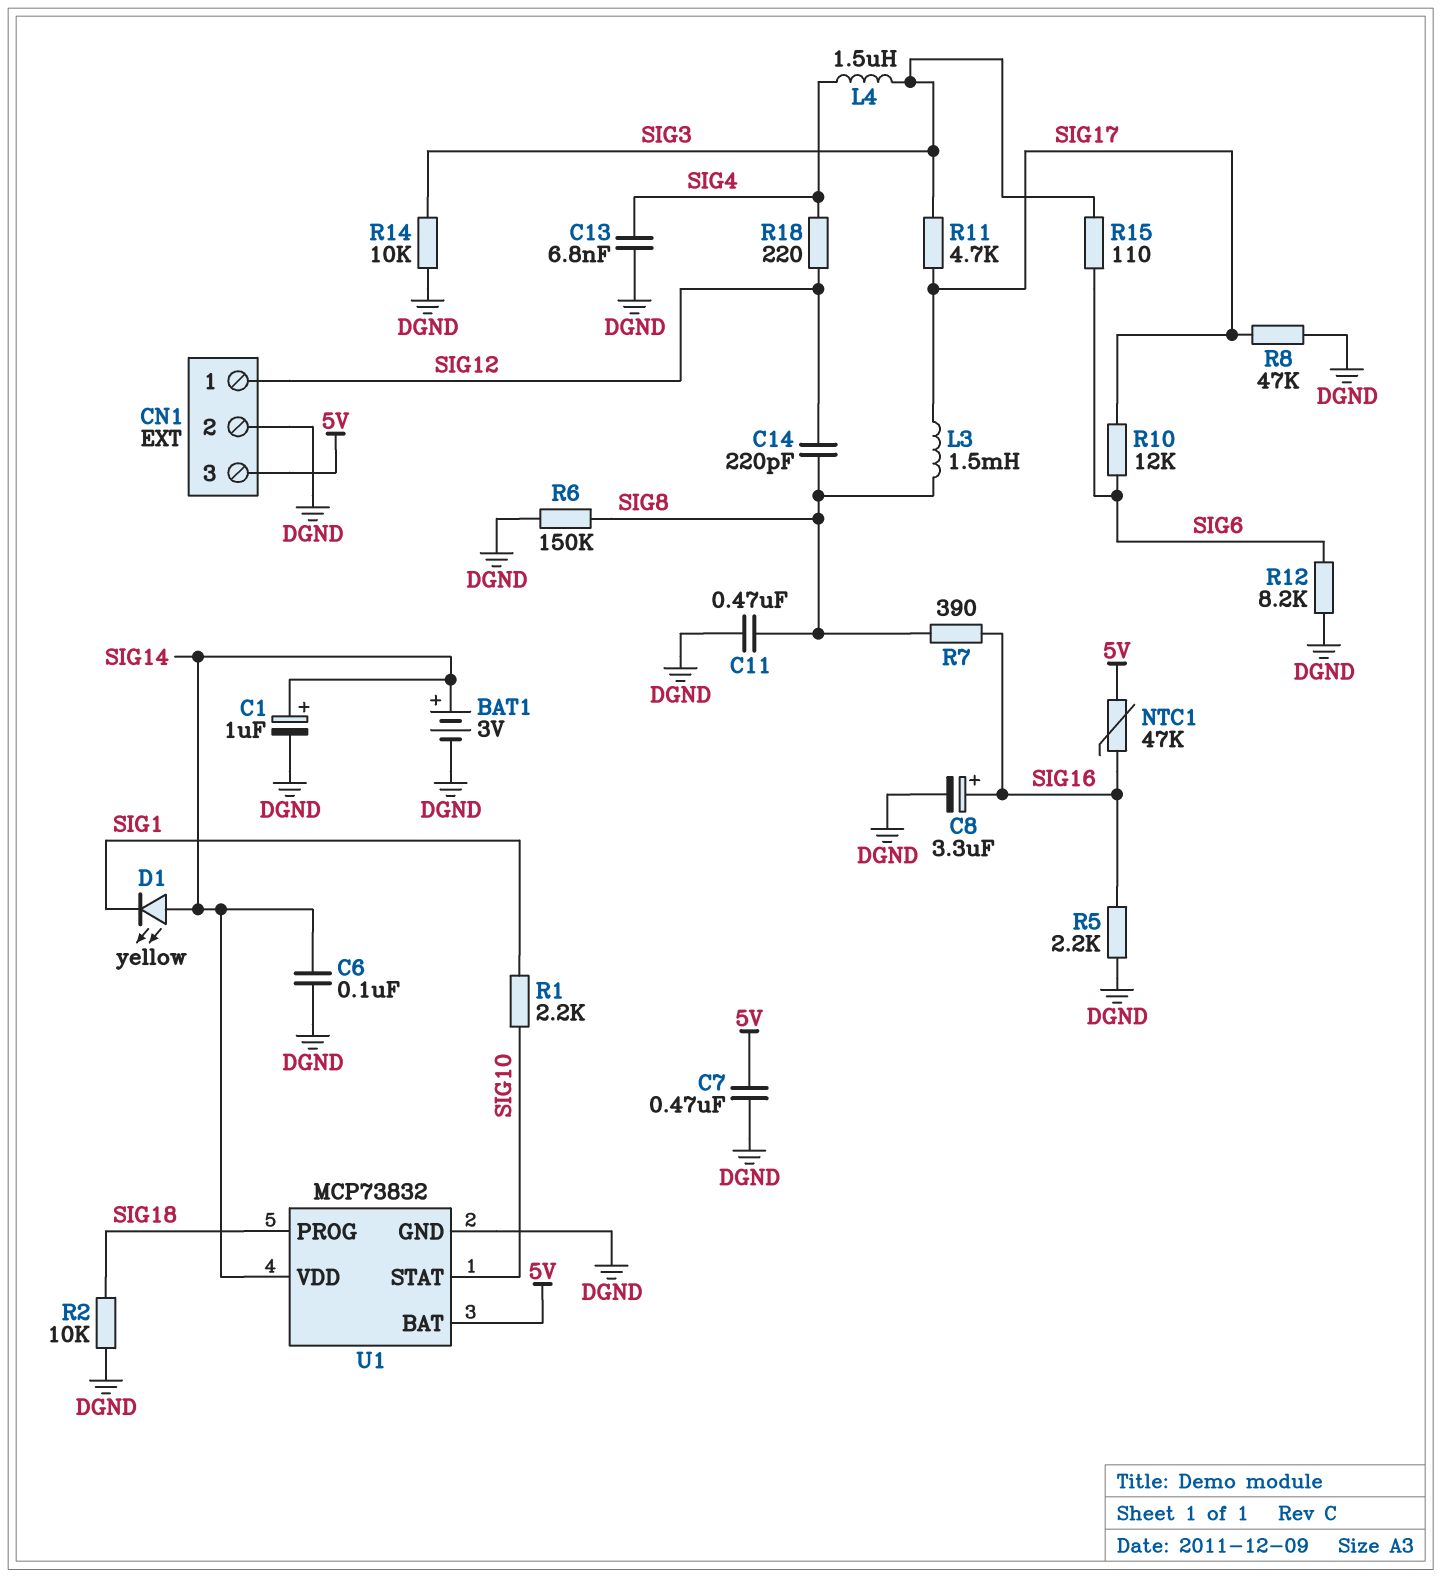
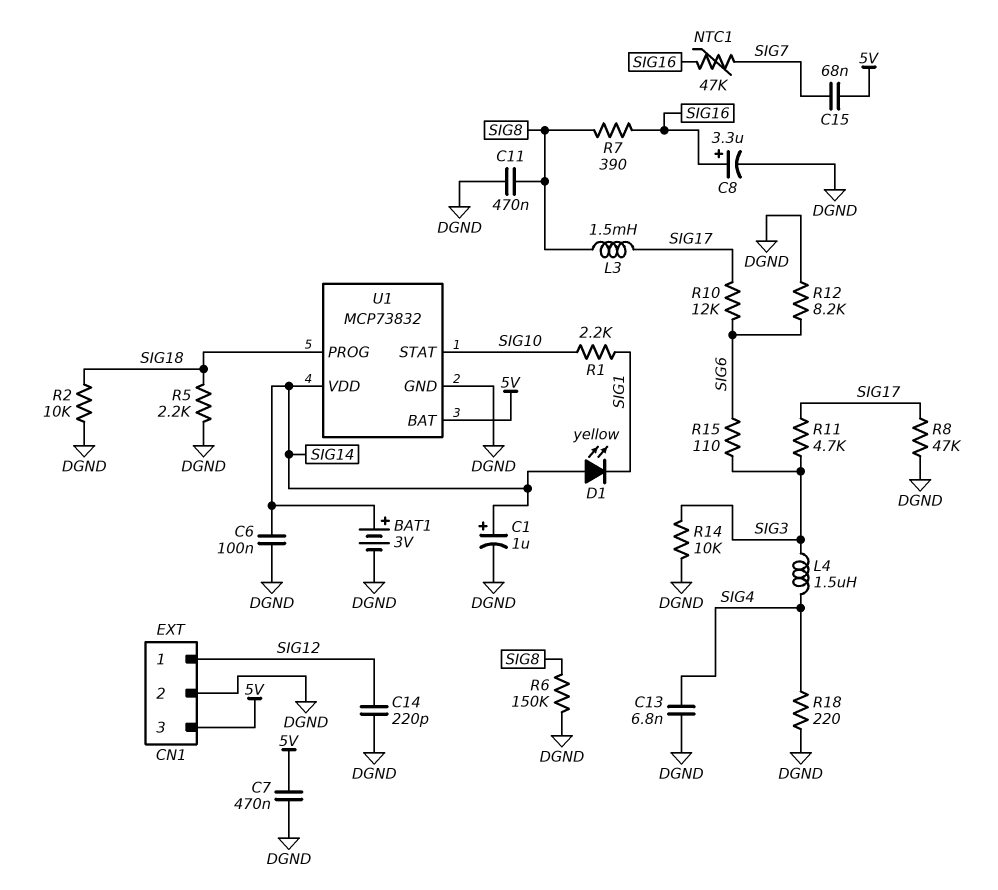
C14: 220pF (SIG8, SIG12) -> 220pF (DGND, SIG12)
C15: none -> 68nF (5V, SIG7)
NTC1: 47k (5V, SIG16) -> 47k (SIG7, SIG16)
R5: 2.2k (DGND, SIG16) -> 2.2k (DGND, SIG18)
R18: 220 (SIG4, SIG12) -> 220 (DGND, SIG4)

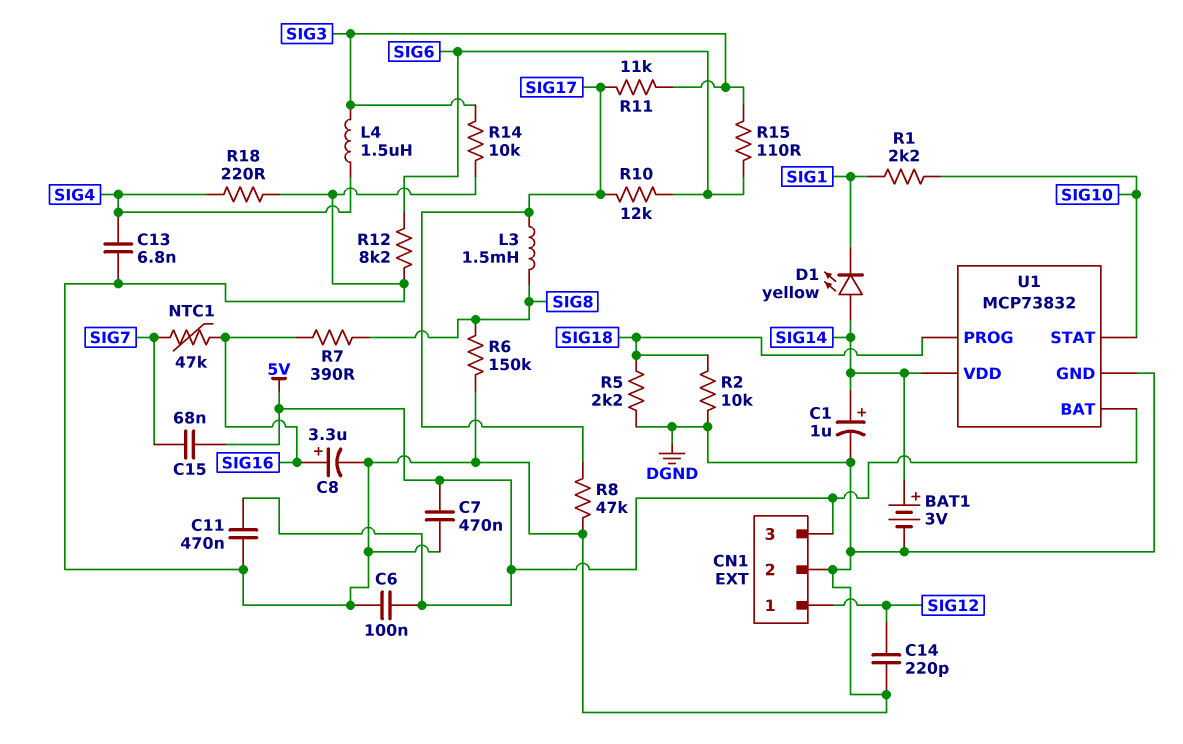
C6: 100nF (DGND, SIG14) -> 100nF (5V, DGND)
C11: 470nF (DGND, SIG8) -> 470nF (5V, DGND)
R11: 4.7k (SIG3, SIG17) -> 11k (SIG3, SIG17)

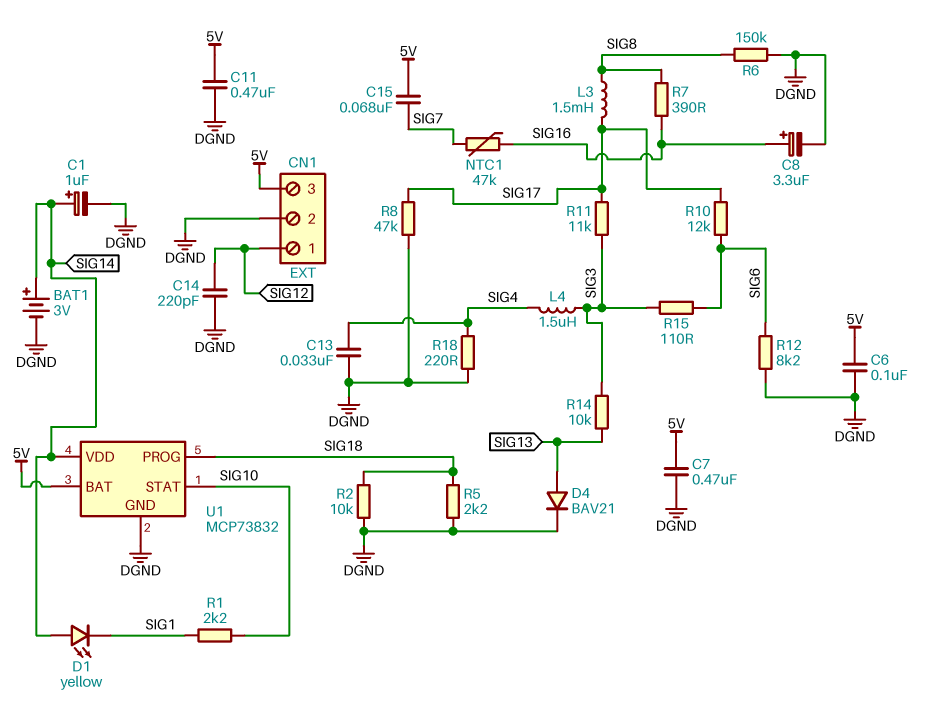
C13: 6.8nF (DGND, SIG4) -> 33nF (DGND, SIG4)
D4: none -> diode BAV21 (A SIG13, K DGND)
R14: 10k (DGND, SIG3) -> 10k (SIG3, SIG13)

